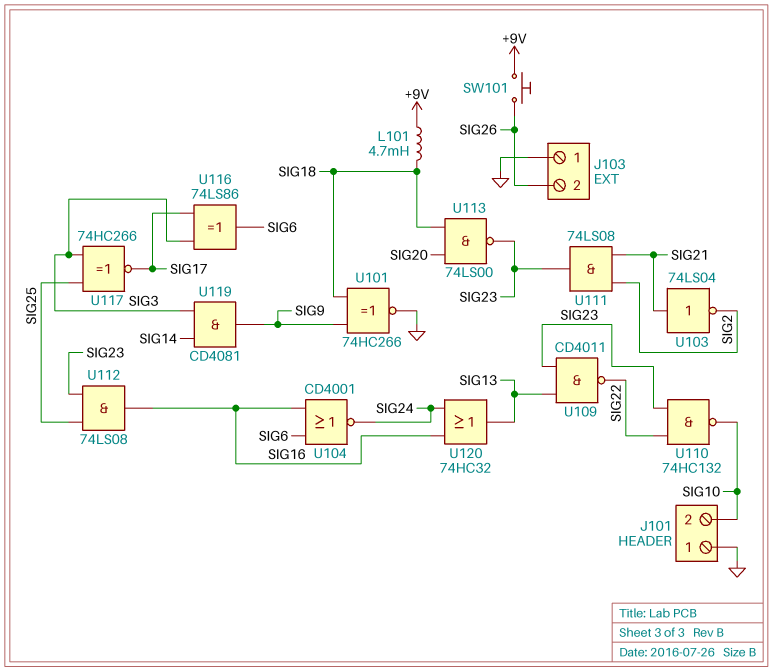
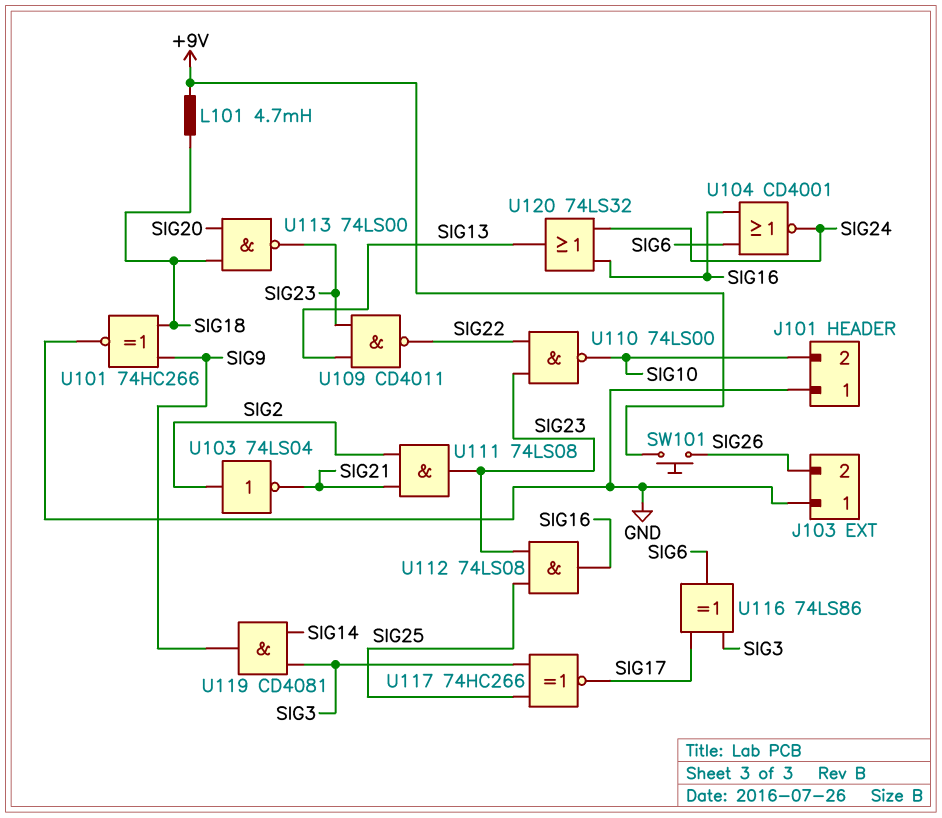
U103: NOT 74LS04 (in SIG21, out SIG2) -> NOT 74LS04 (in SIG2, out SIG21)
U110: NAND 74HC132 (in SIG22, in SIG23, out SIG10) -> NAND 74LS00 (in SIG22, in SIG23, out SIG10)
U120: OR 74HC32 (in SIG16, in SIG24, out SIG13) -> OR 74LS32 (in SIG16, in SIG24, out SIG13)

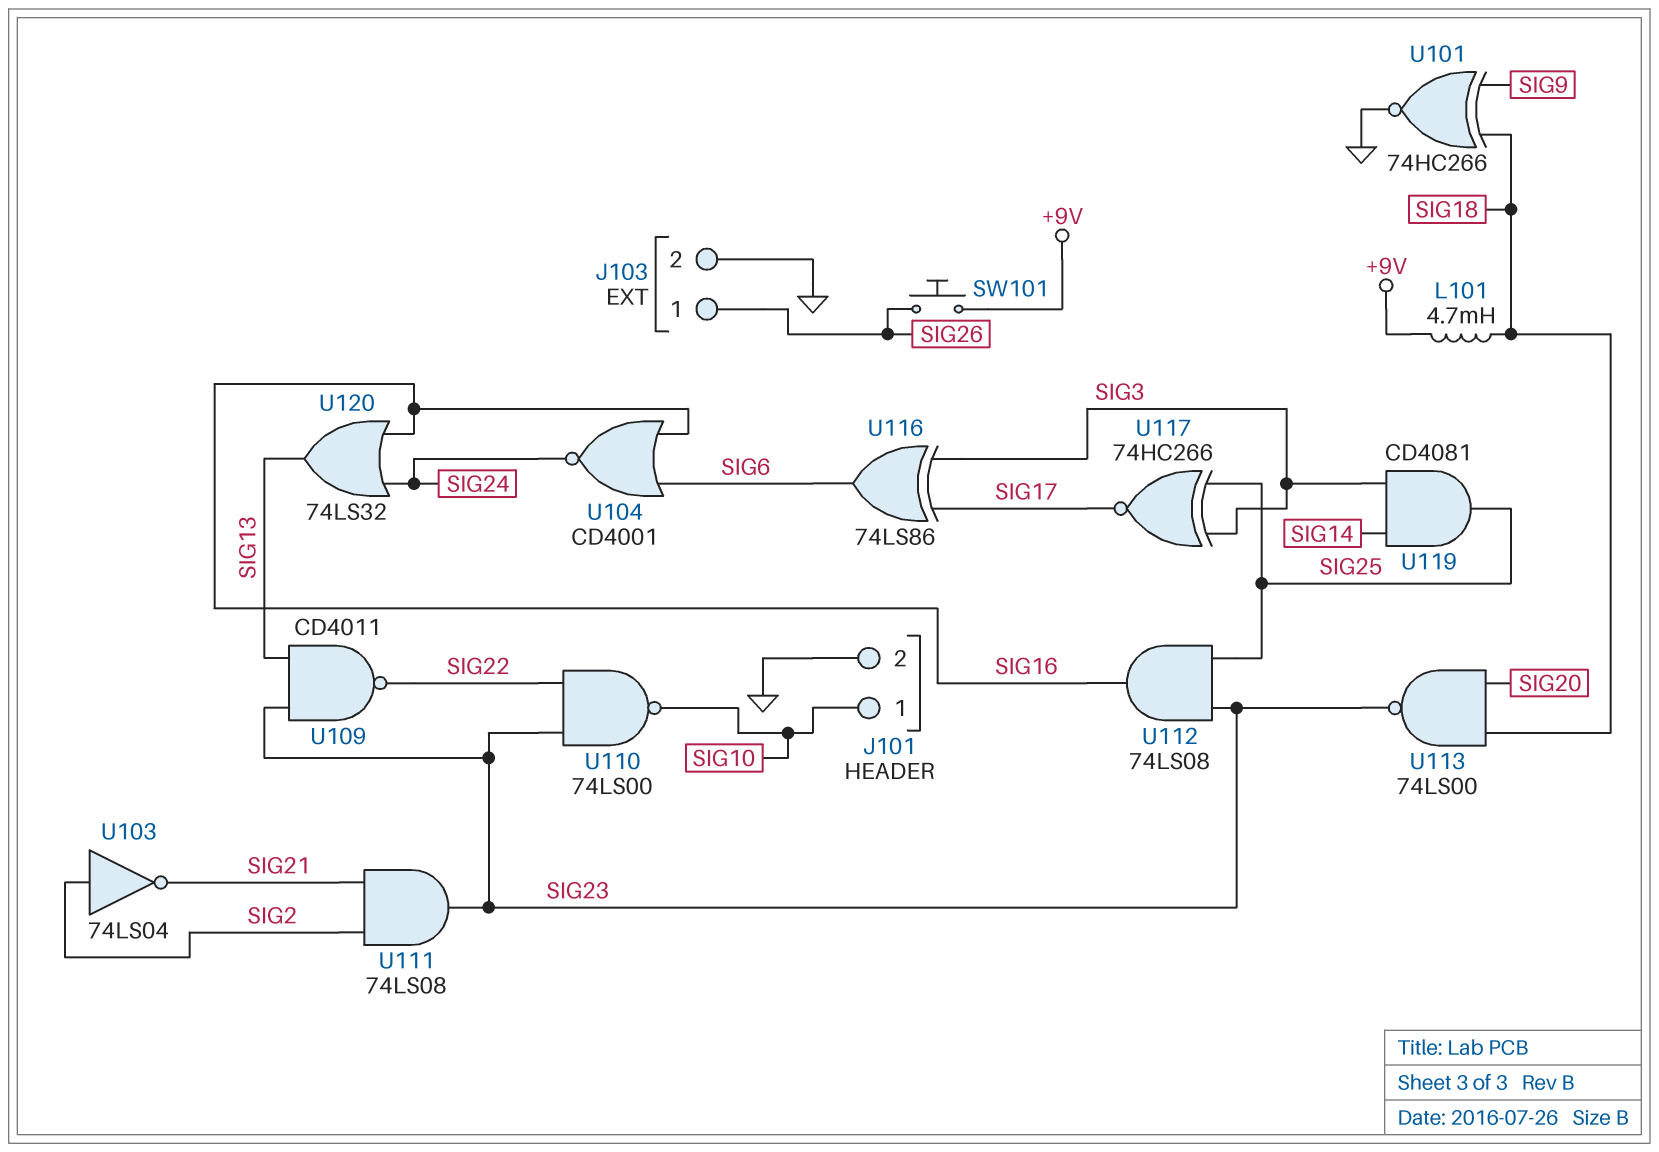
J101 pin 1: GND -> SIG10
J101 pin 2: SIG10 -> GND
J103 pin 1: GND -> SIG26
J103 pin 2: SIG26 -> GND
U119: AND CD4081 (in SIG3, in SIG14, out SIG9) -> AND CD4081 (in SIG3, in SIG14, out SIG25)

